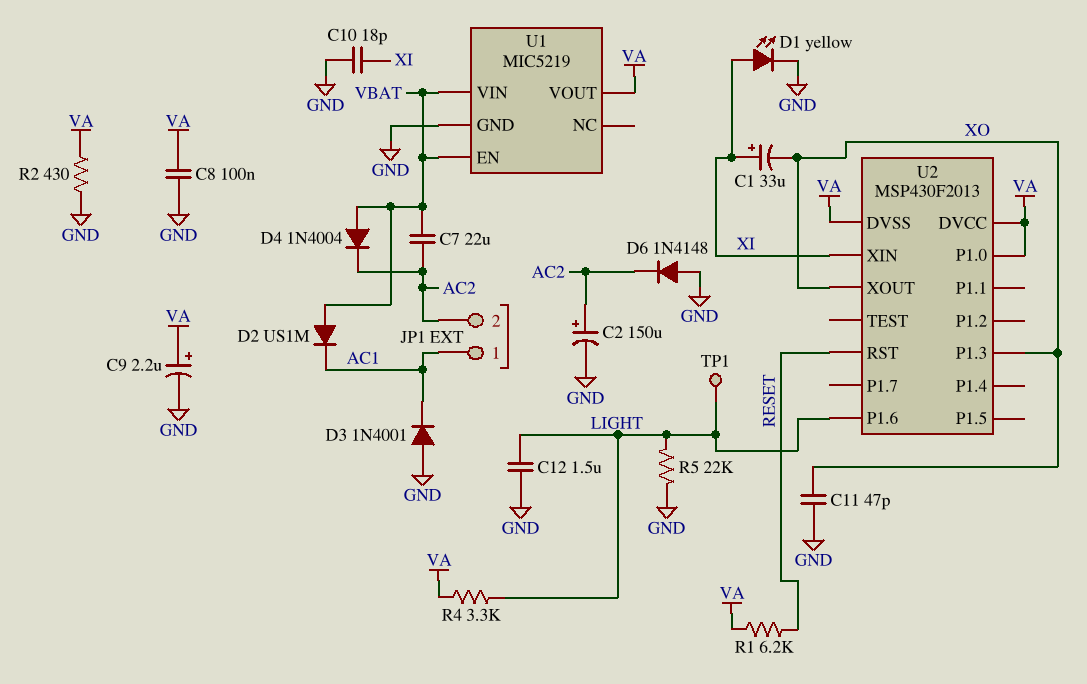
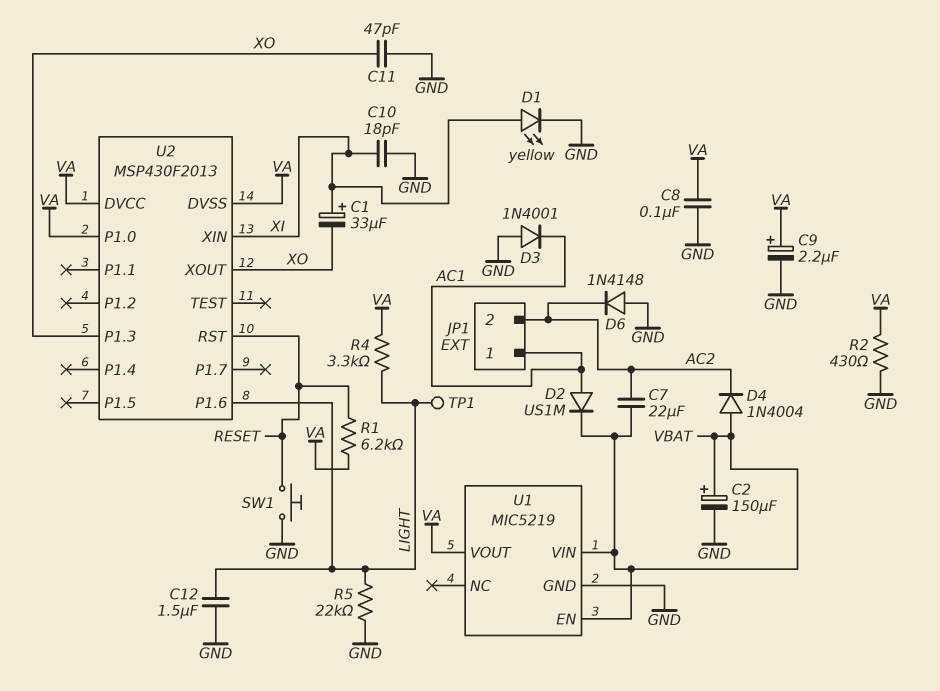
C2: 150uF (plus AC2, minus GND) -> 150uF (plus VBAT, minus GND)
D2: diode US1M (A VBAT, K AC1) -> diode US1M (A AC1, K VBAT)
SW1: none -> button (GND, RESET)

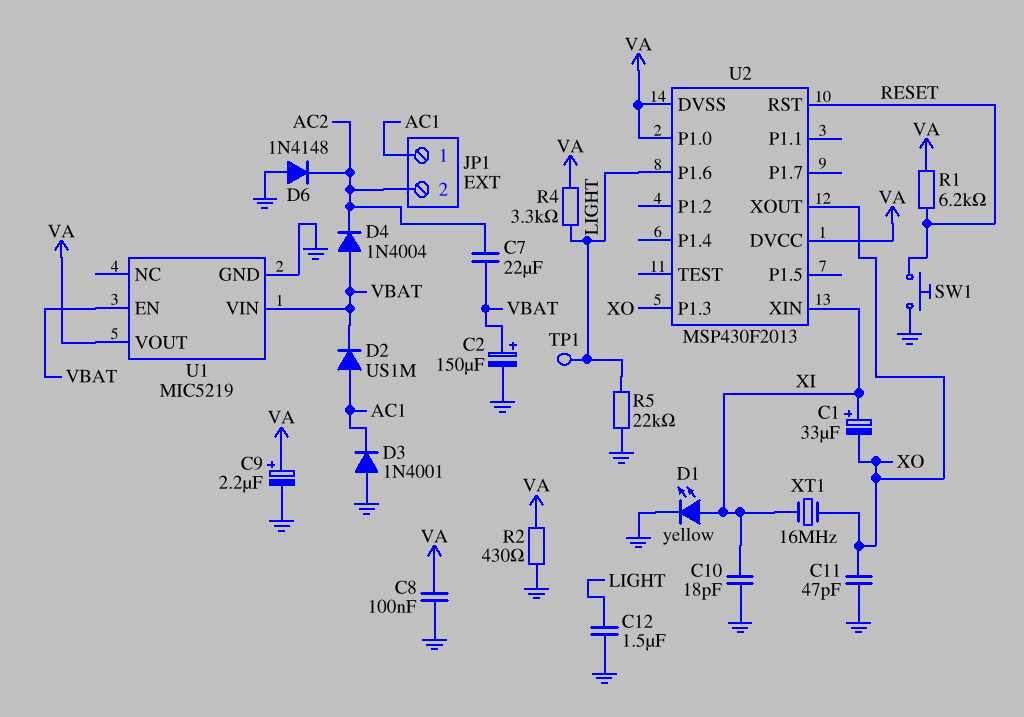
XT1: none -> 16MHz (XI, XO)

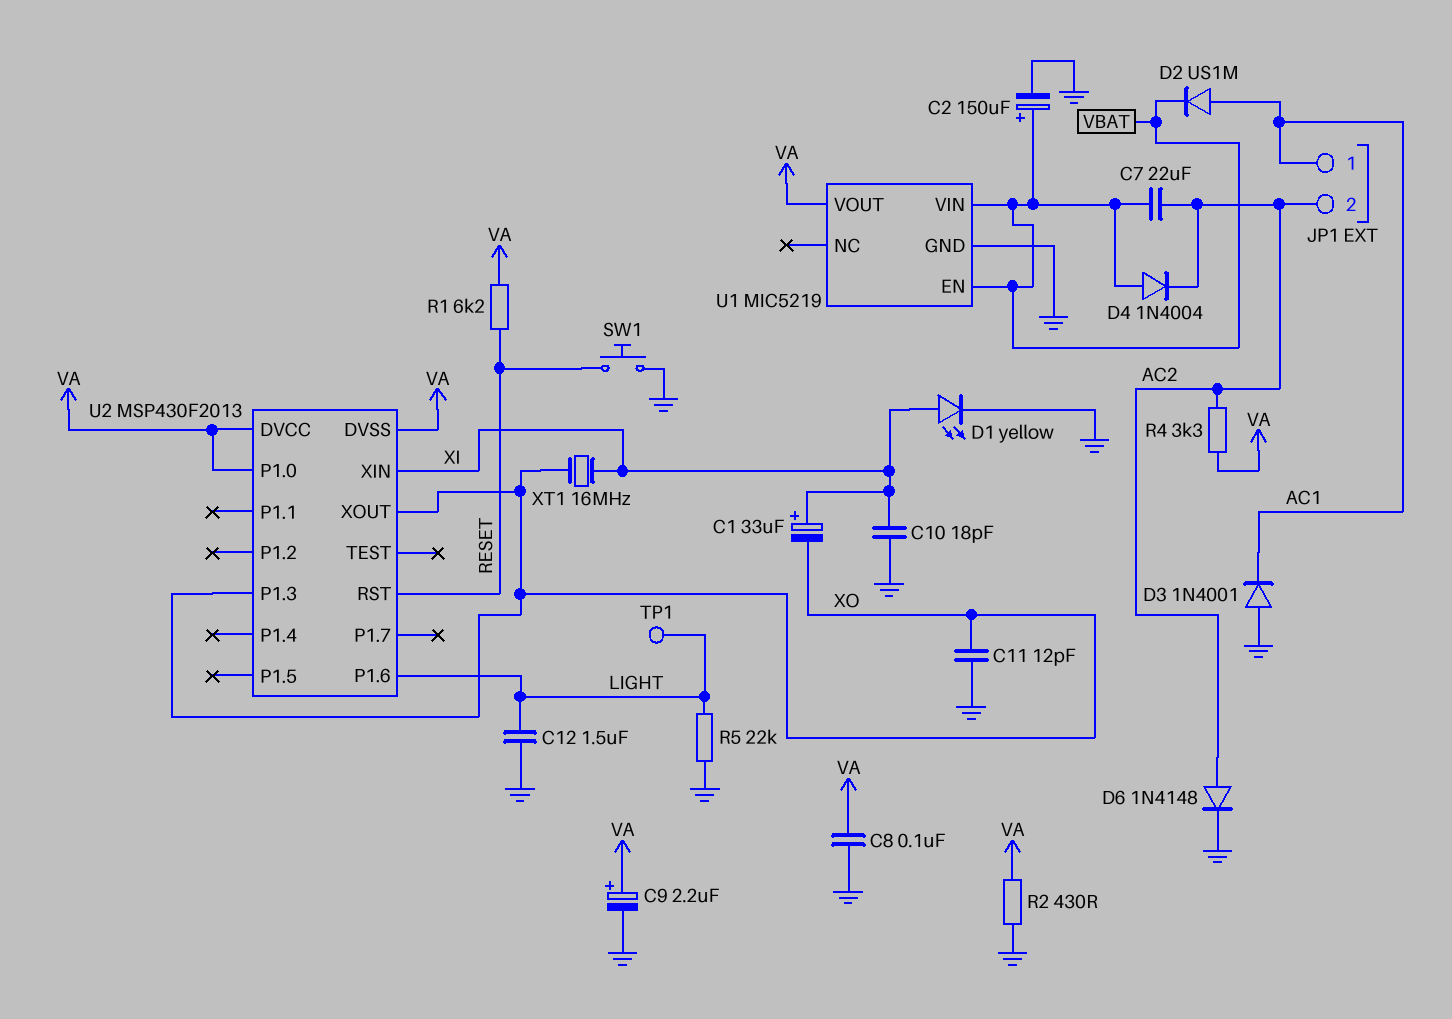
C11: 47pF (GND, XO) -> 12pF (GND, XO)
D6: diode 1N4148 (A GND, K AC2) -> diode 1N4148 (A AC2, K GND)
R4: 3.3k (LIGHT, VA) -> 3.3k (AC2, VA)

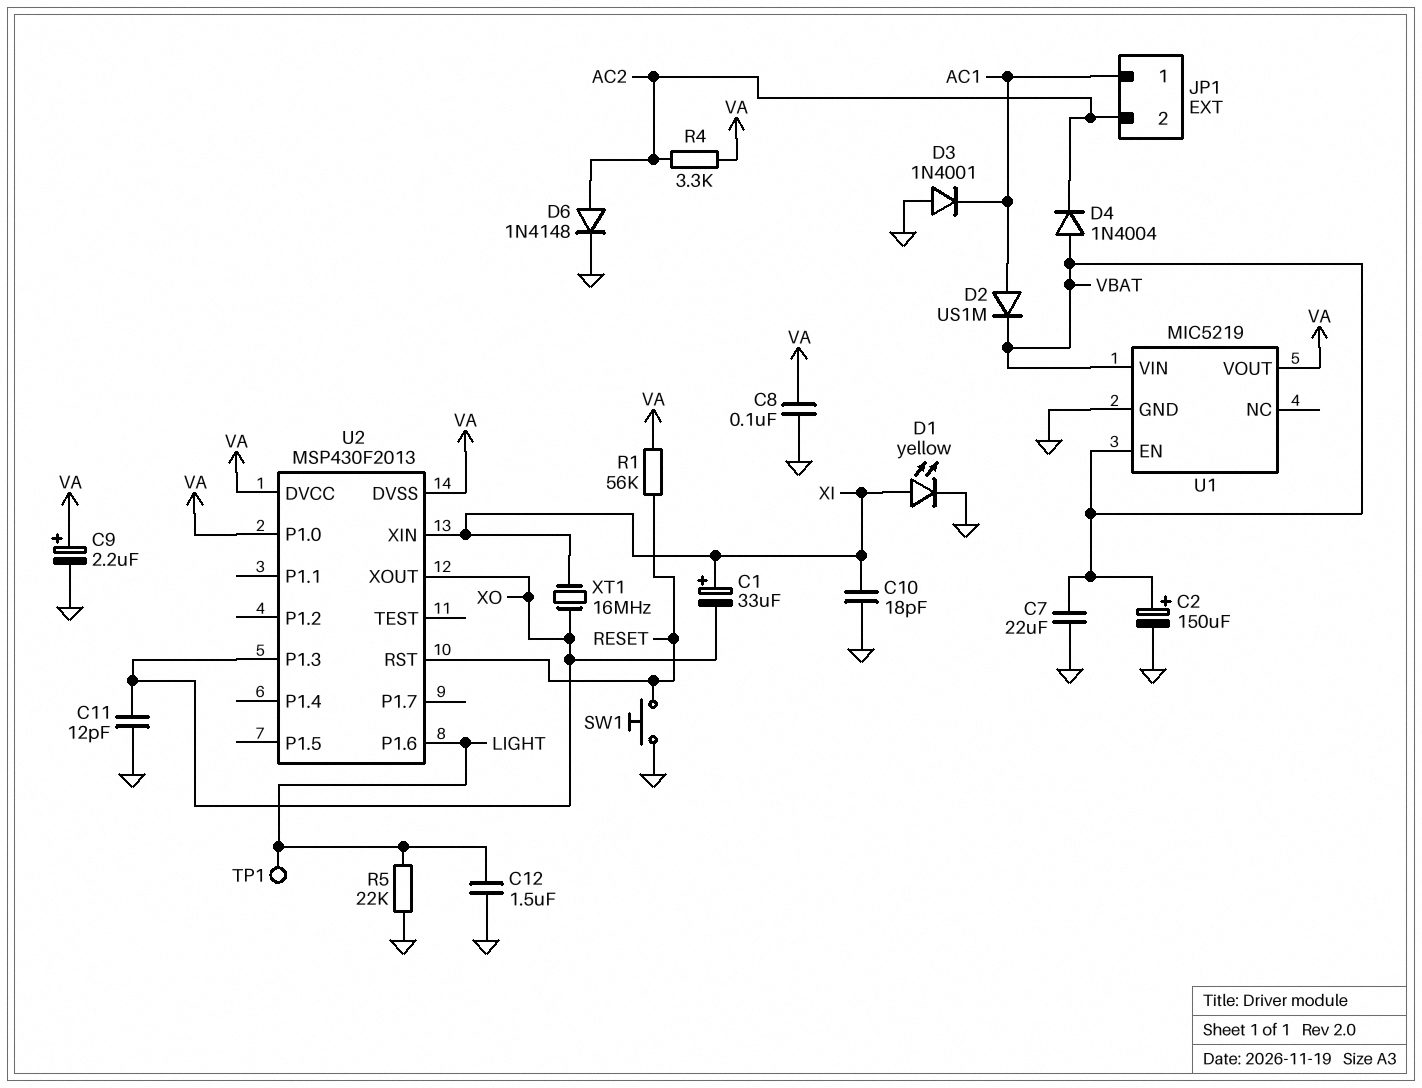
C7: 22uF (AC2, VBAT) -> 22uF (GND, VBAT)
R1: 6.2k (RESET, VA) -> 56k (RESET, VA)
R2: 430 (GND, VA) -> none

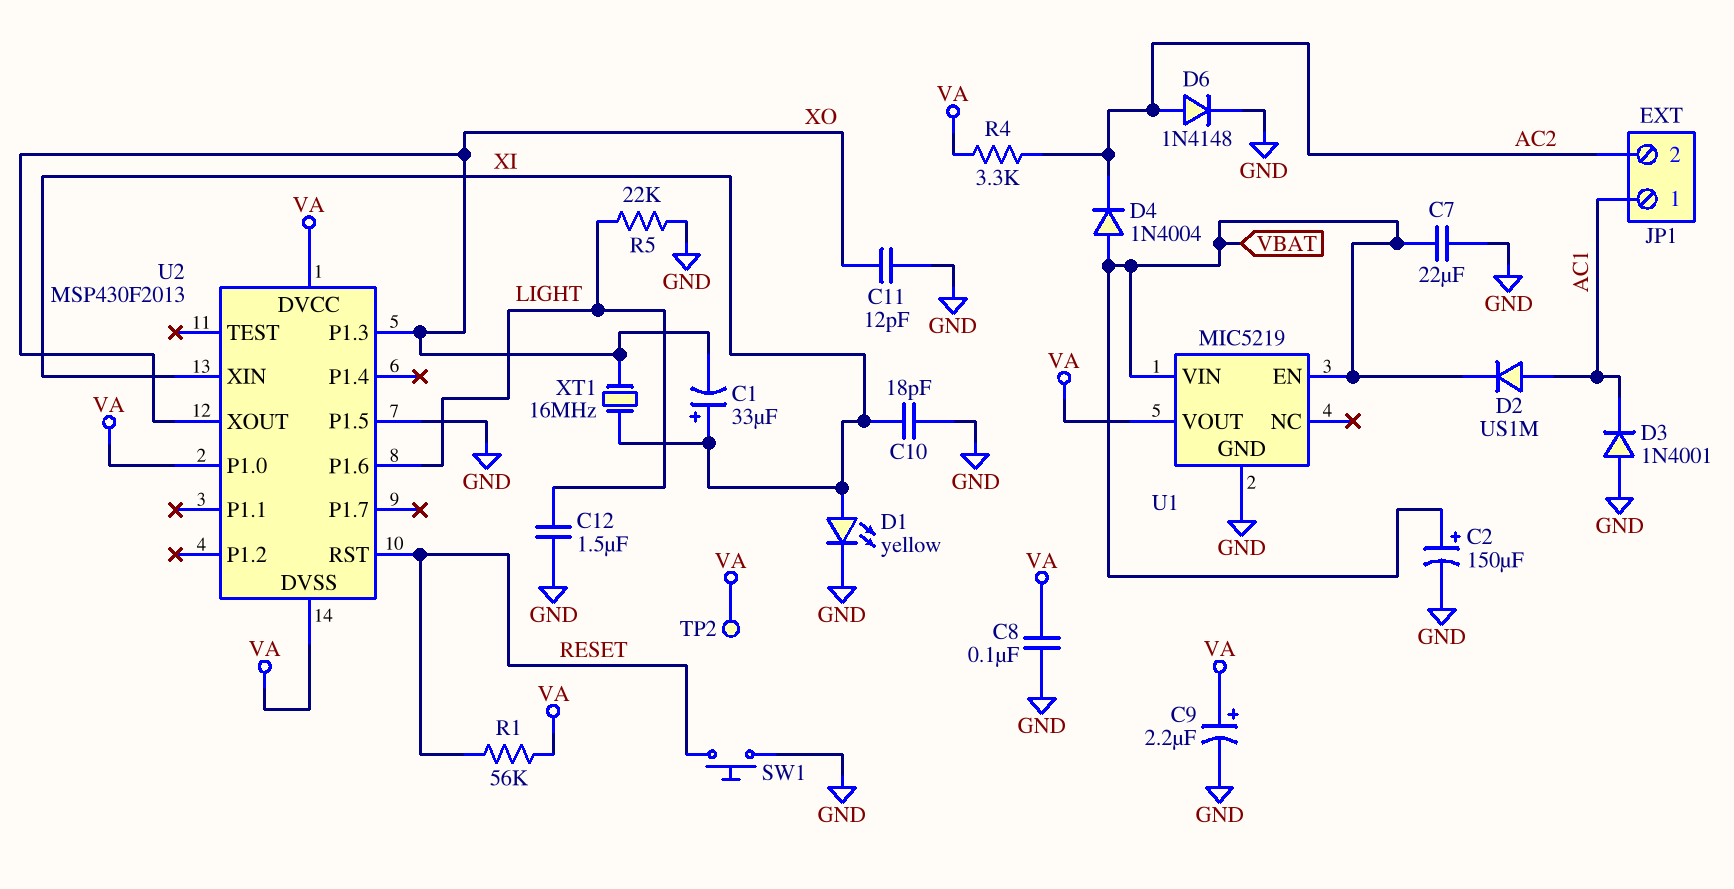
TP1: test point (LIGHT) -> none
TP2: none -> test point (VA)
U2 pin P1.5: none -> GND

